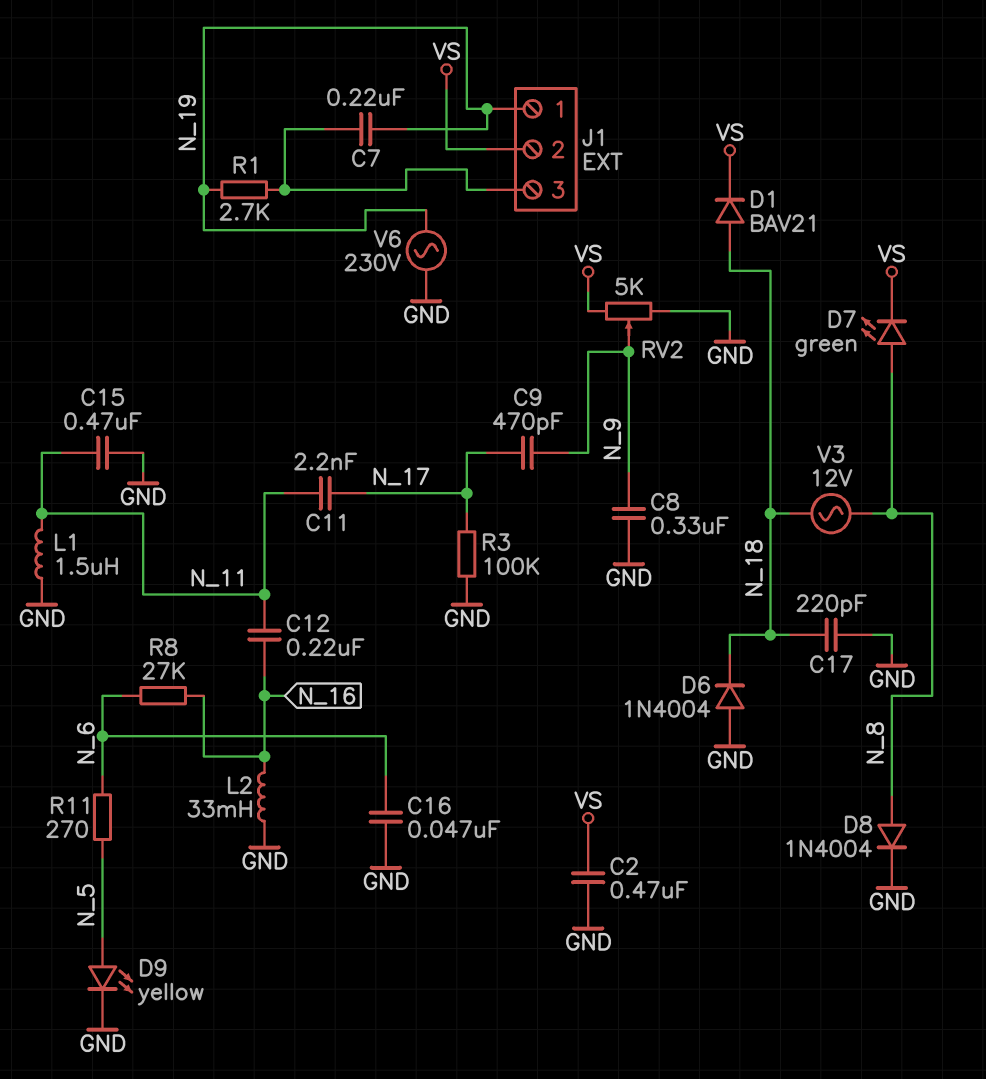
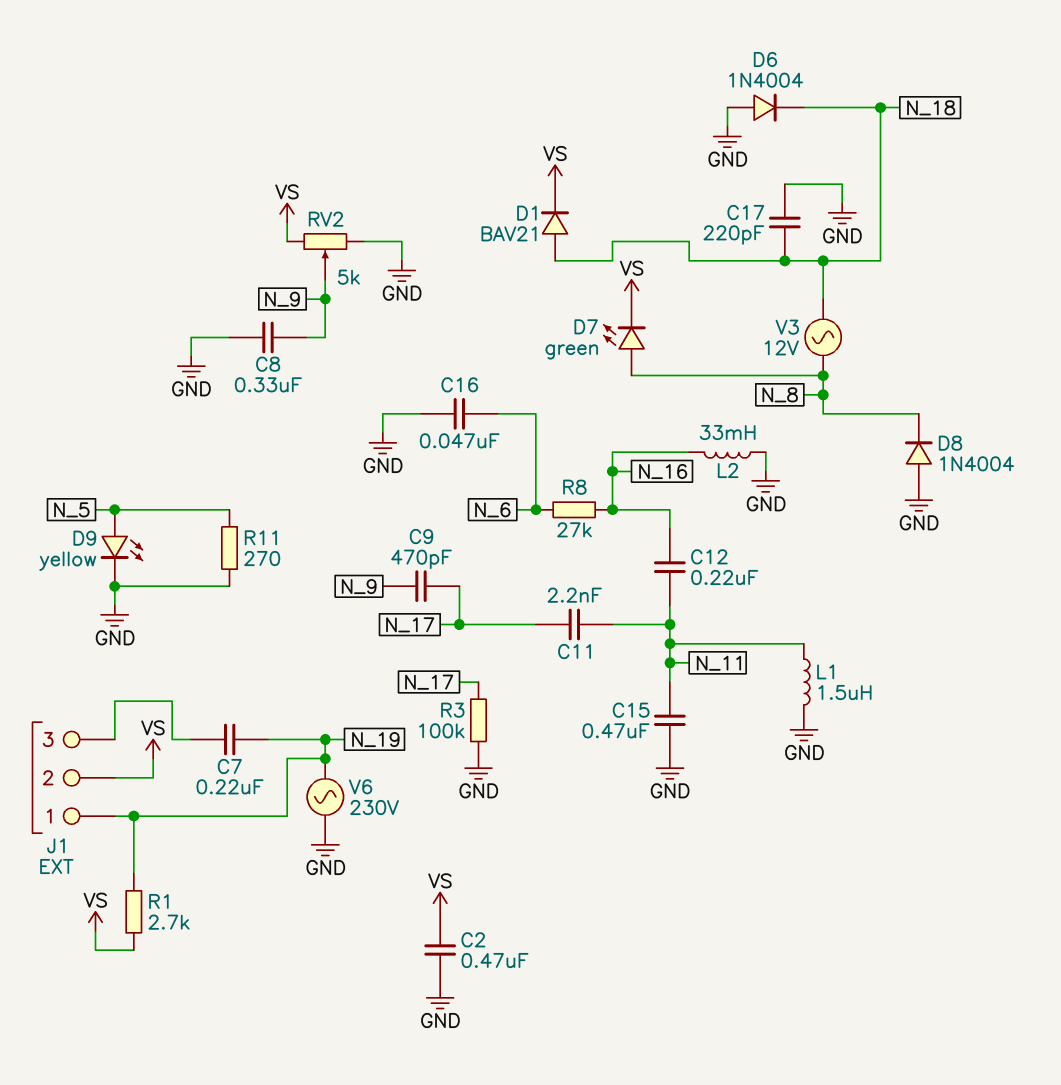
D8: diode 1N4004 (A N_8, K GND) -> diode 1N4004 (A GND, K N_8)
R1: 2.7k (J1/3, N_19) -> 2.7k (N_19, VS)
R11: 270 (N_5, N_6) -> 270 (GND, N_5)

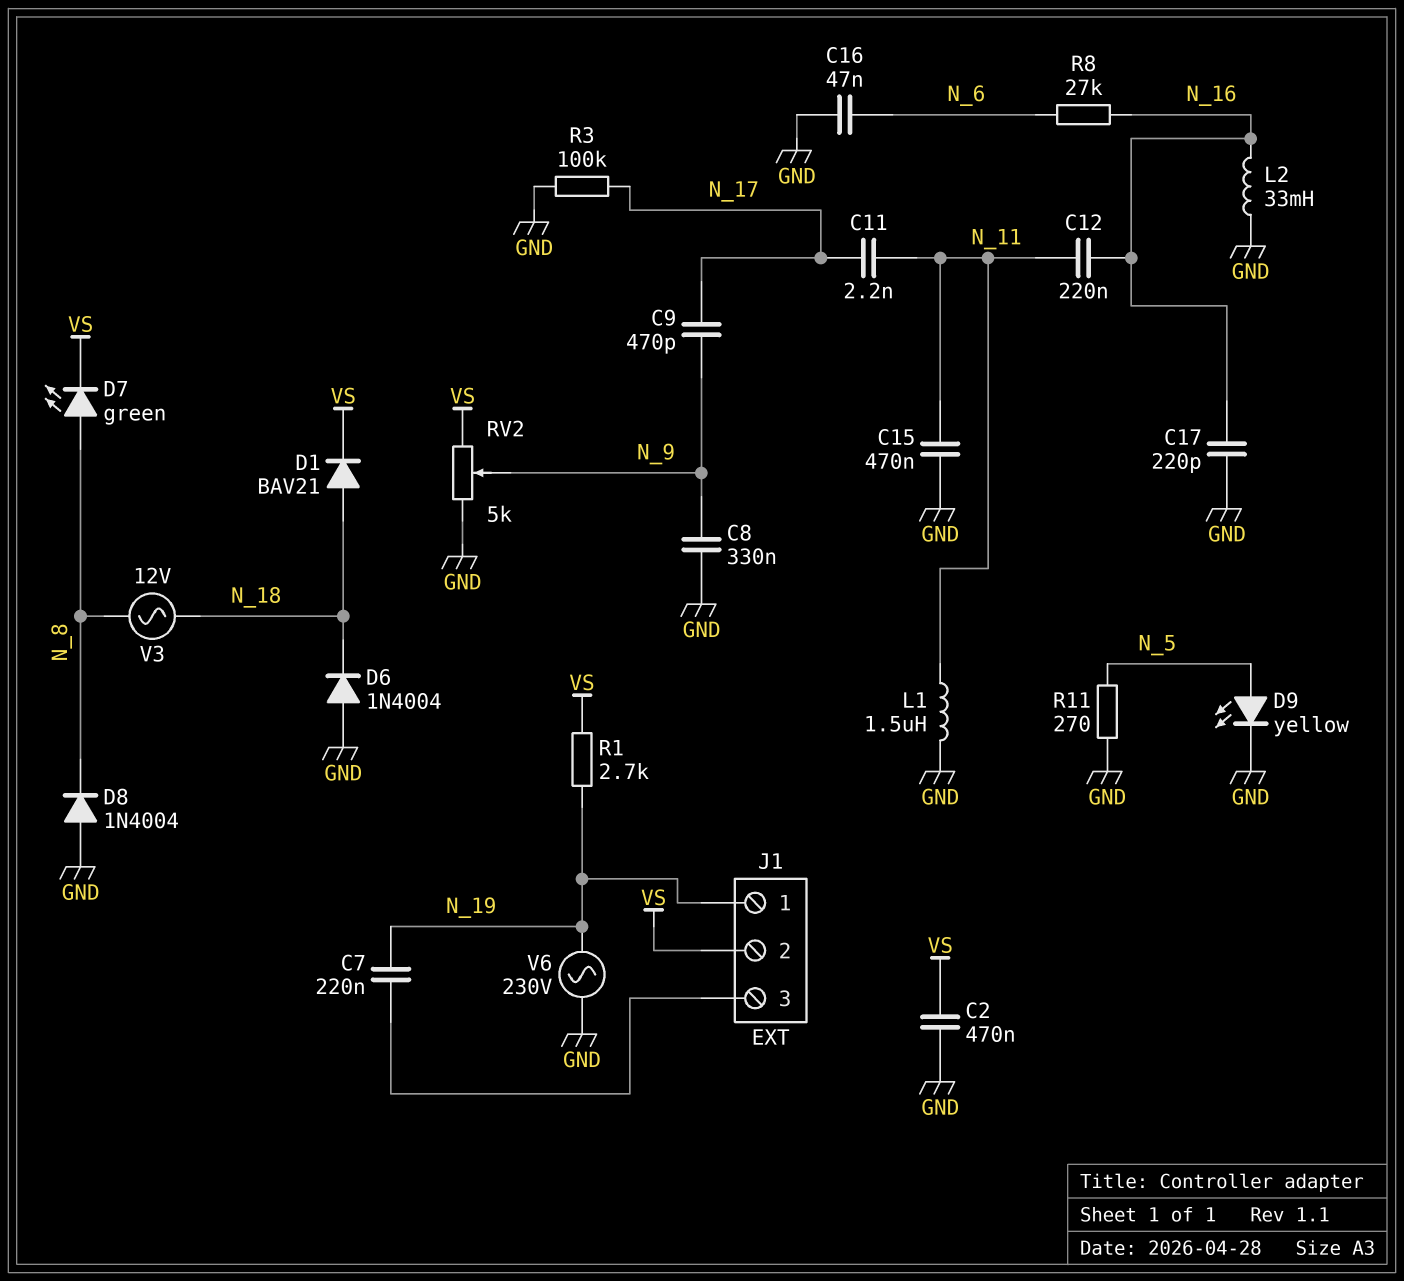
C17: 220pF (GND, N_18) -> 220pF (GND, N_16)

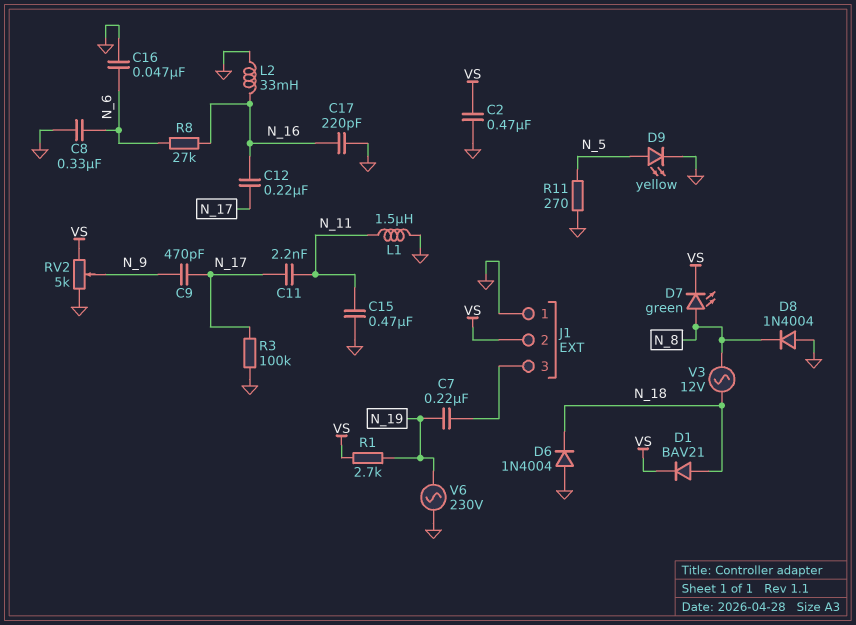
C8: 330nF (GND, N_9) -> 330nF (GND, N_6)
C12: 220nF (N_11, N_16) -> 220nF (N_16, N_17)
J1 pin 1: N_19 -> GND

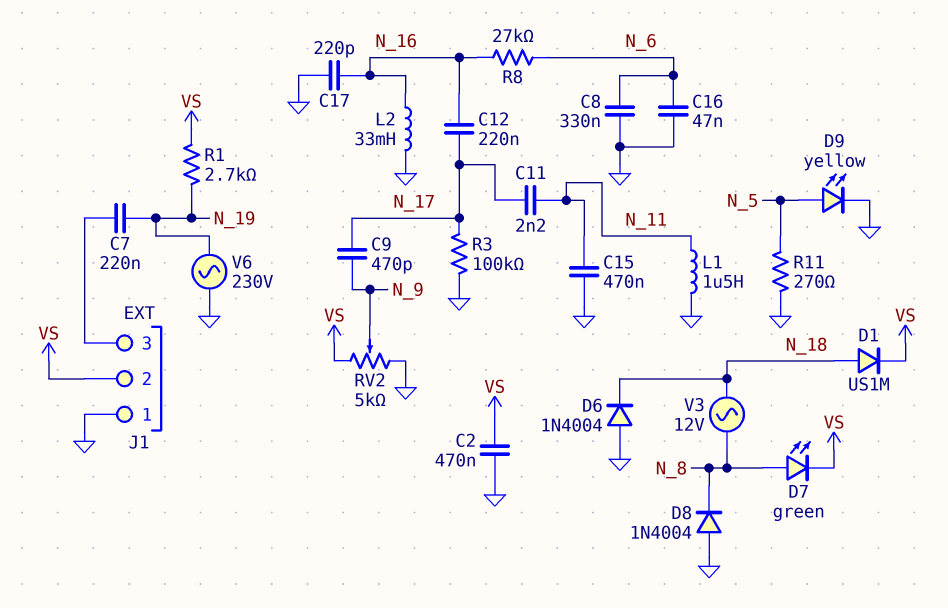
D1: diode BAV21 (A N_18, K VS) -> diode US1M (A N_18, K VS)

